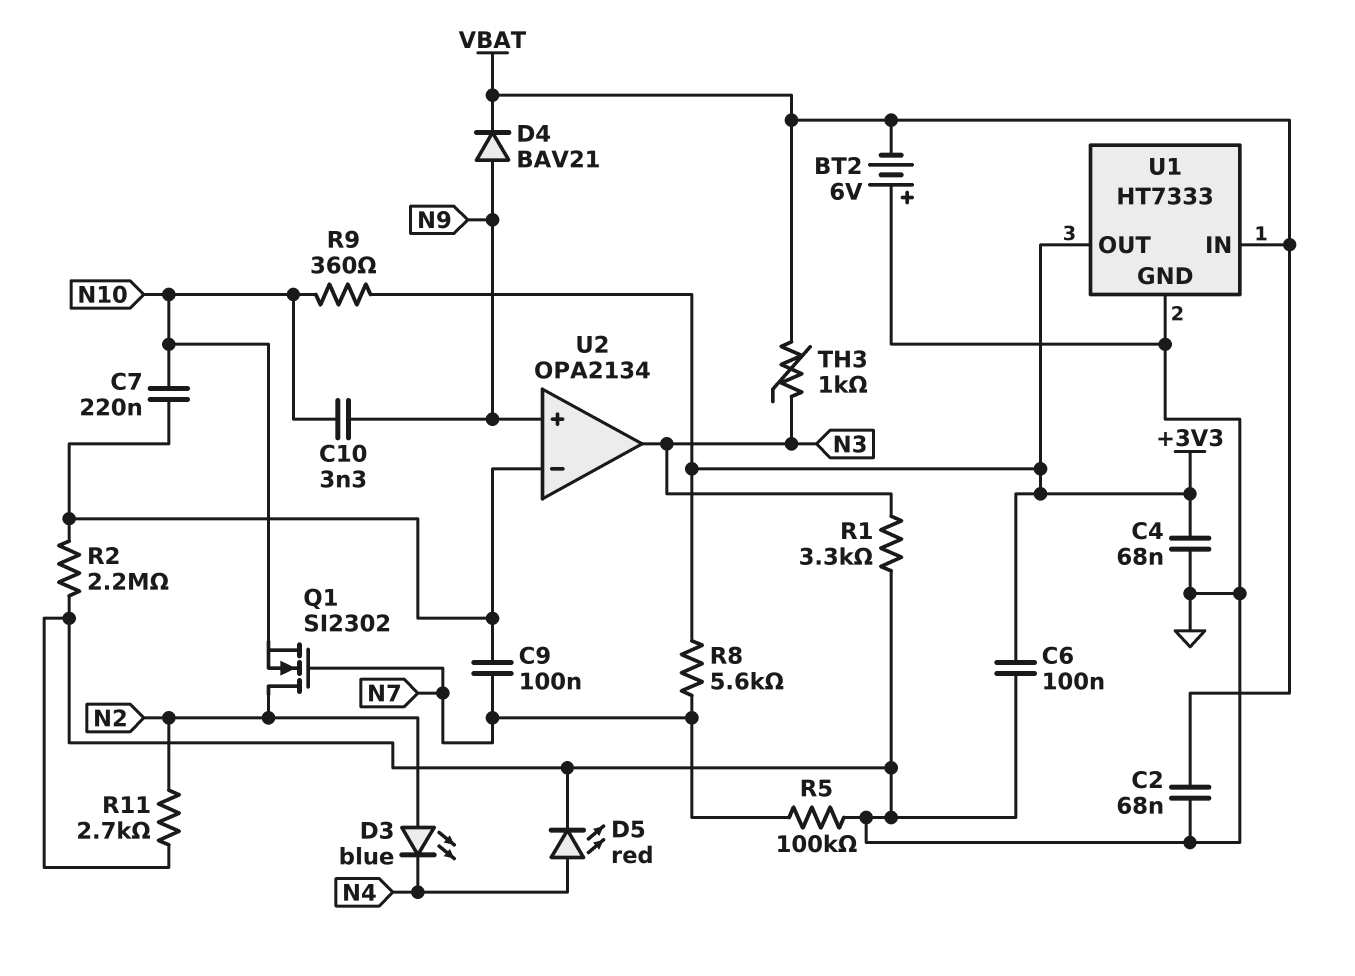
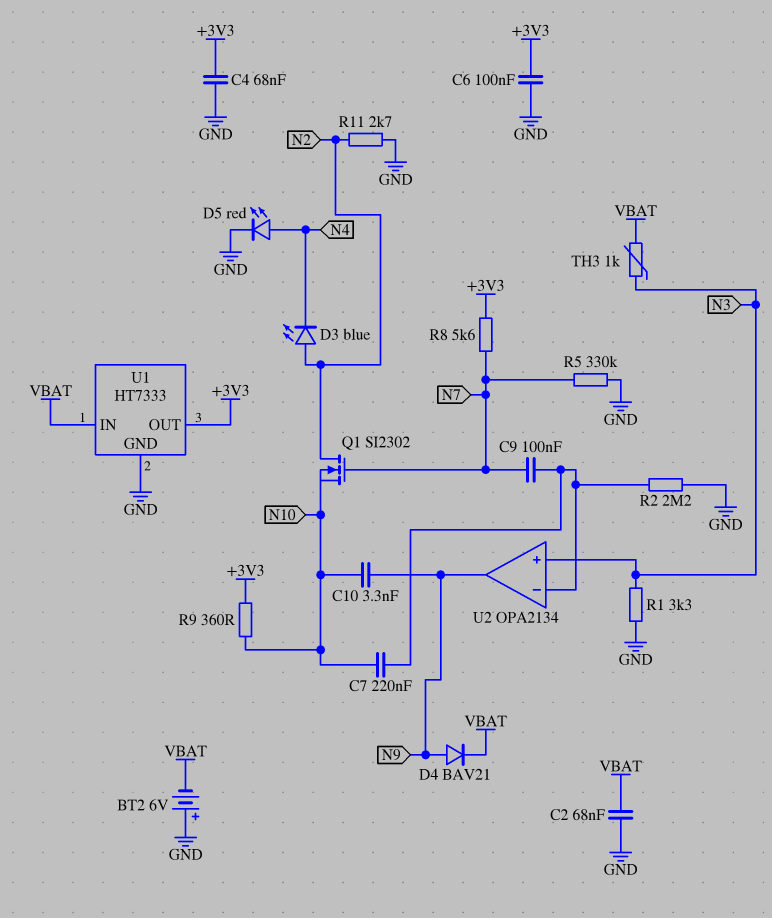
R5: 100k (GND, N7) -> 330k (GND, N7)
U2 pin in+: N9 -> N3
U2 pin out: N3 -> N9

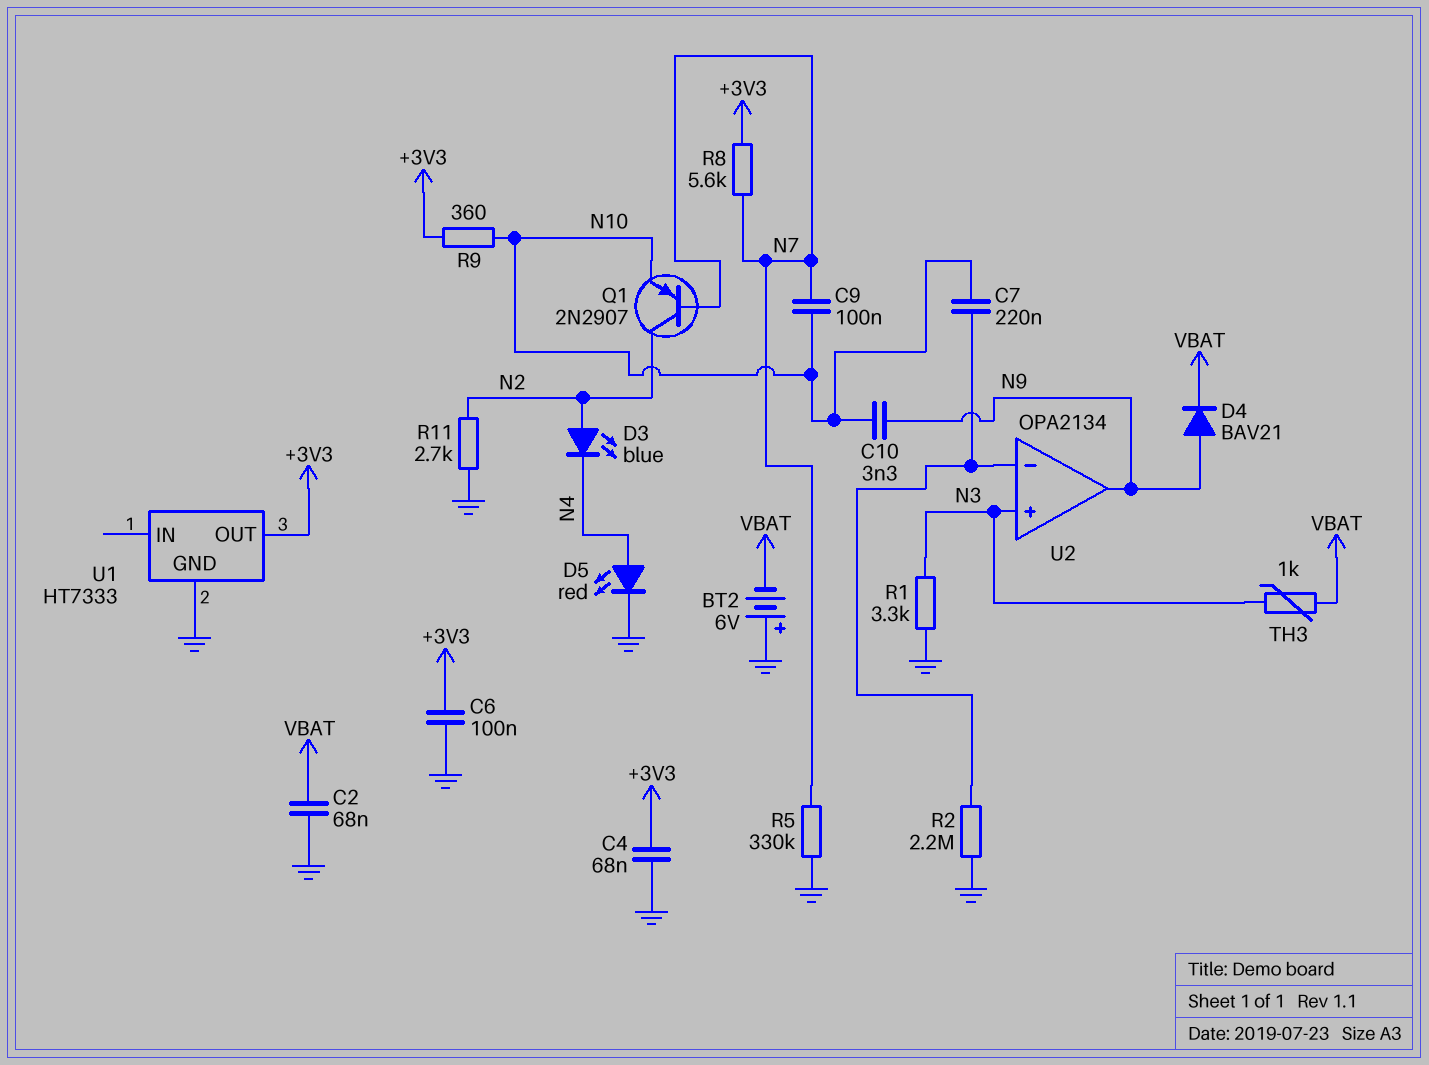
C9: 100nF (N7, U2/in-) -> 100nF (N7, N10)
Q1: NMOS SI2302 (G N7, D N2, S N10) -> PNP 2N2907 (B N7, C N2, E N10)
U1 pin IN: VBAT -> none

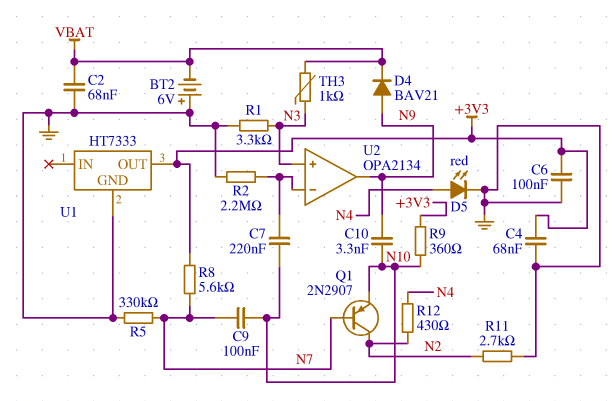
D3: LED blue (A N2, K N4) -> none
R12: none -> 430 (N2, N4)

